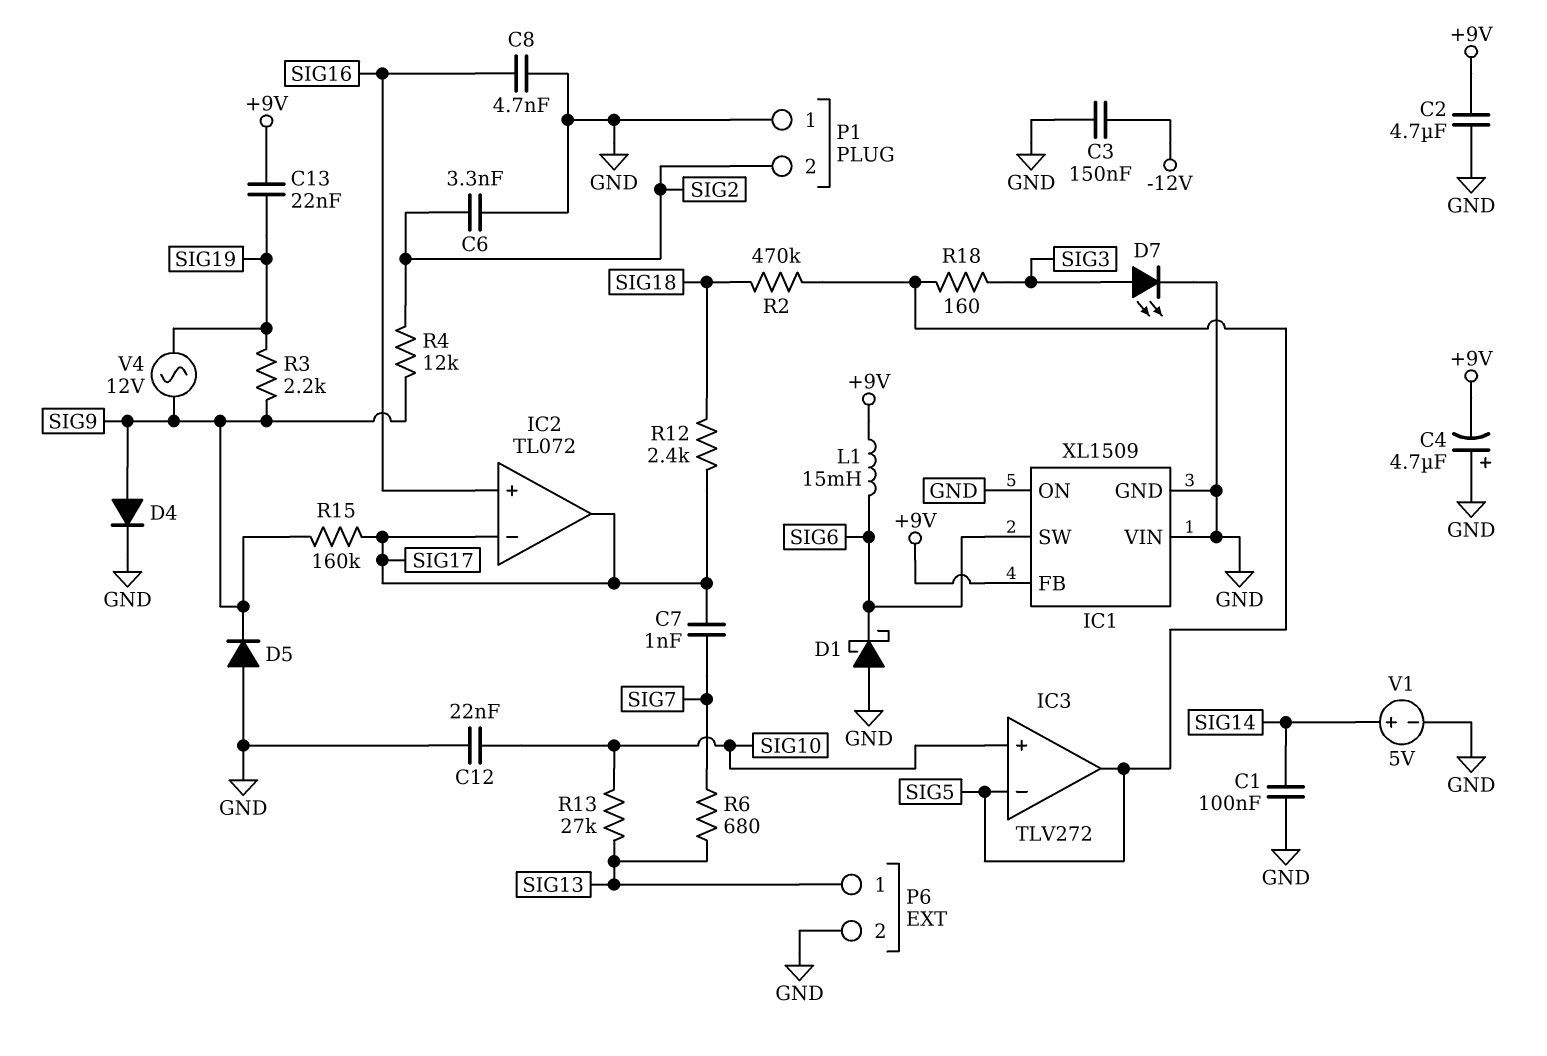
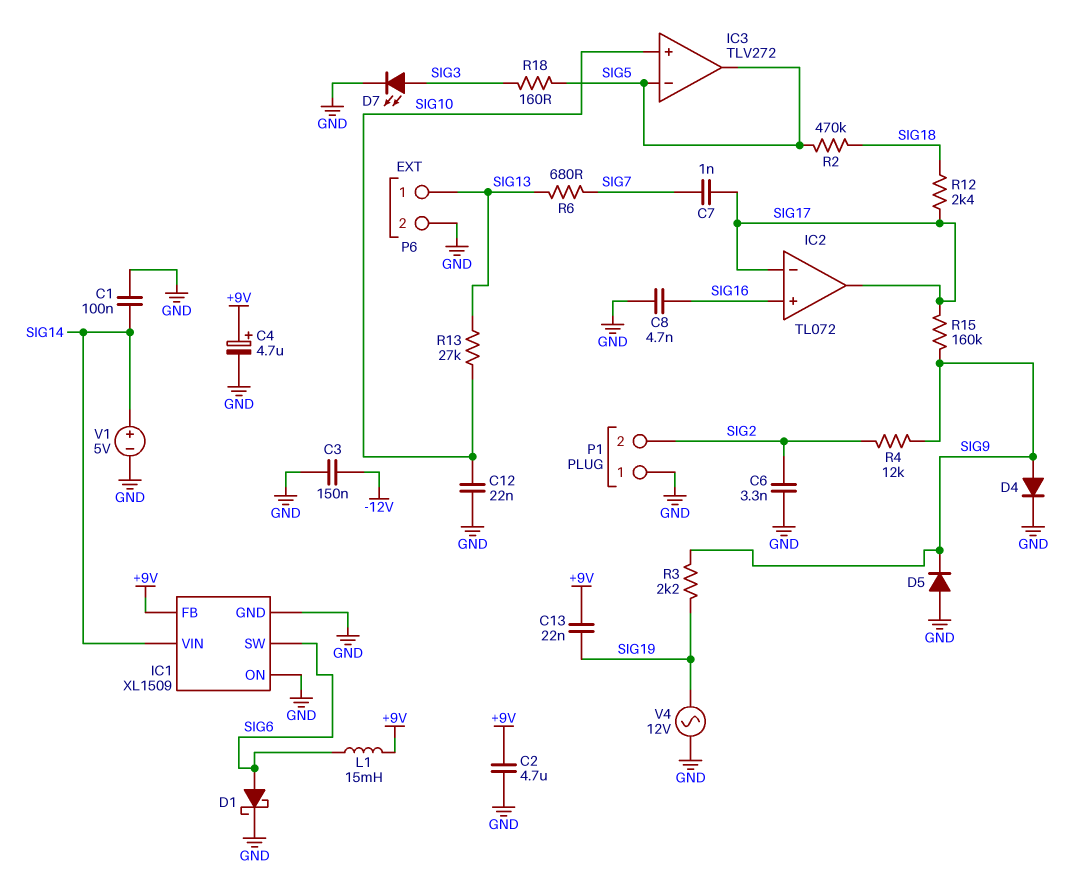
C4: 4.7uF (plus GND, minus +9V) -> 4.7uF (plus +9V, minus GND)
D1: schottky (A GND, K SIG6) -> schottky (A SIG6, K GND)
IC1 pin VIN: GND -> SIG14
V4: AC 12V (SIG9, SIG19) -> AC 12V (GND, SIG19)

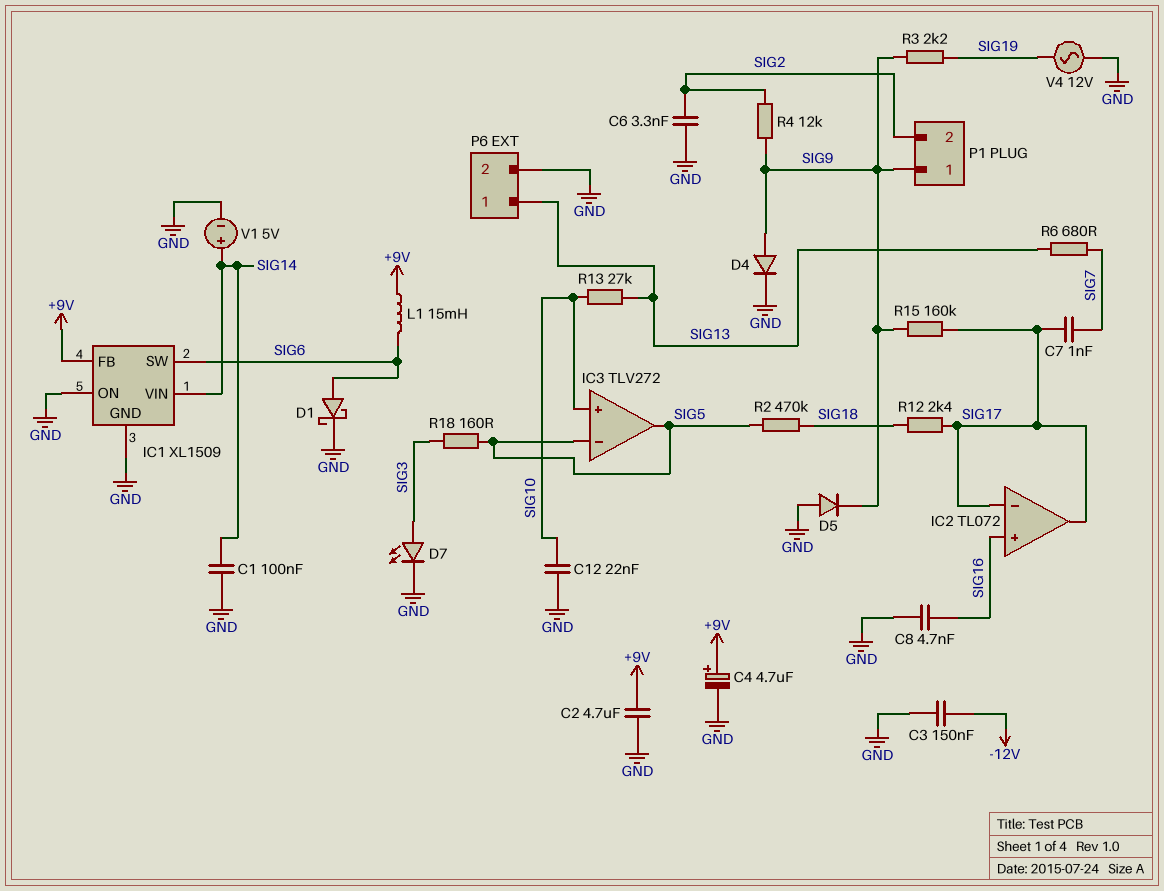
C13: 22nF (+9V, SIG19) -> none
P1 pin 1: GND -> SIG9

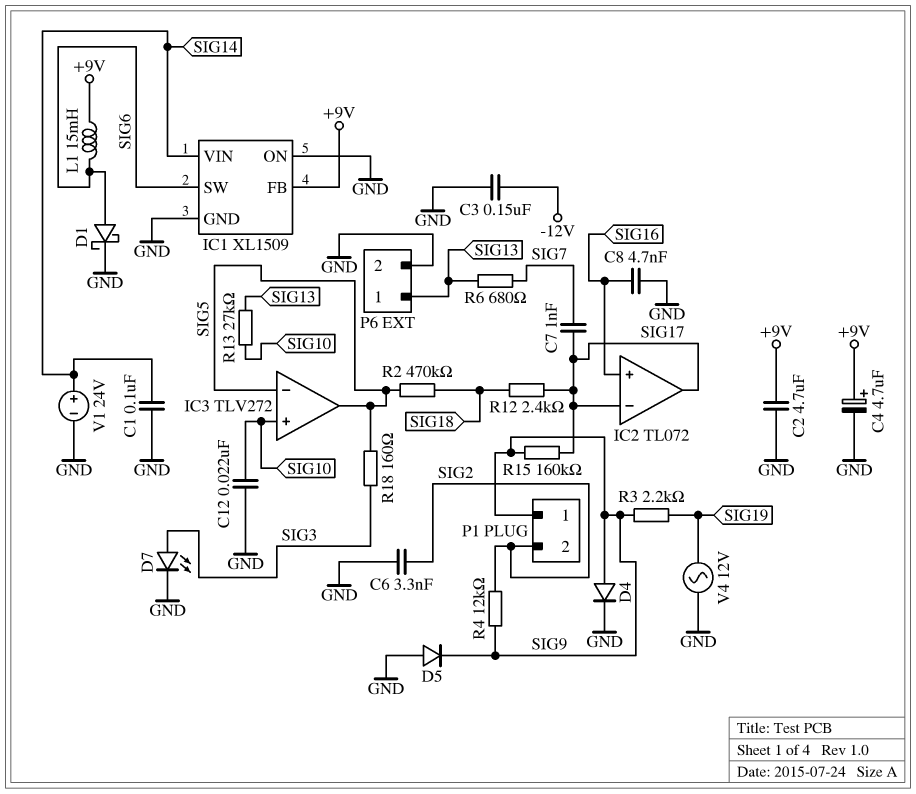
V1: 5V (plus SIG14, minus GND) -> 24V (plus SIG14, minus GND)

